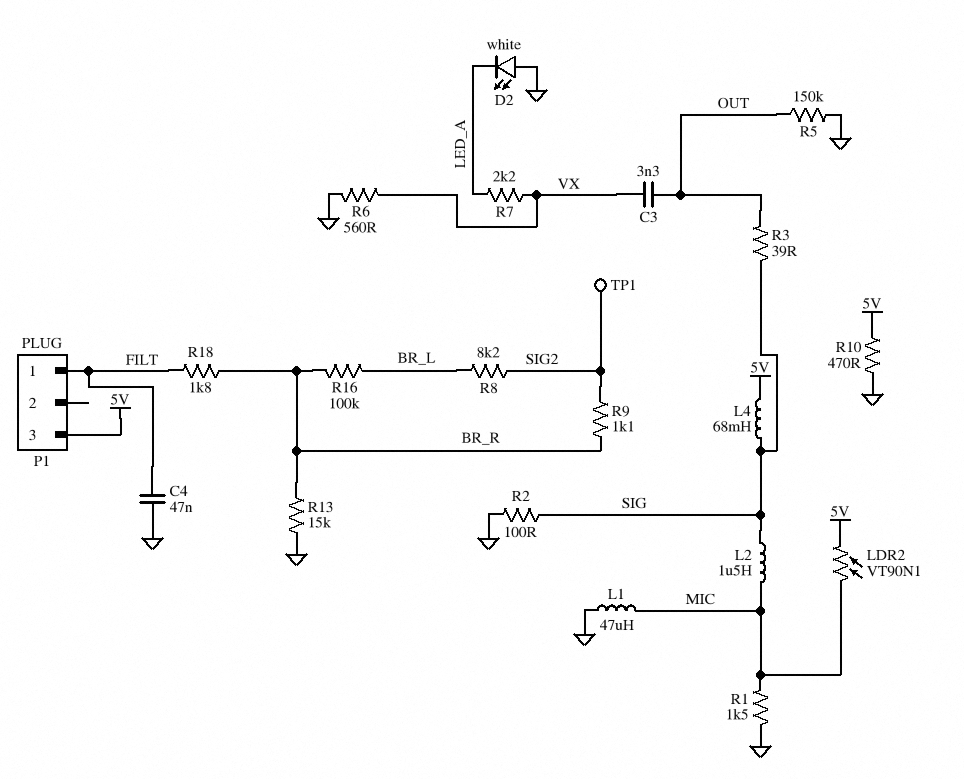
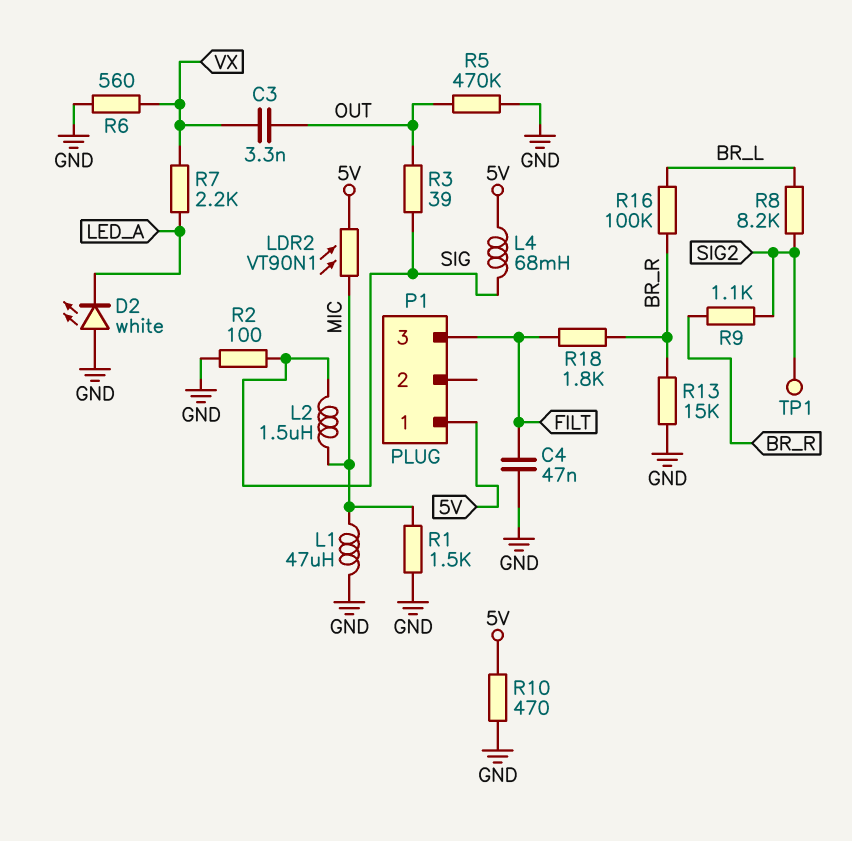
P1 pin 1: FILT -> 5V
P1 pin 3: 5V -> FILT
R5: 150k (GND, OUT) -> 470k (GND, OUT)

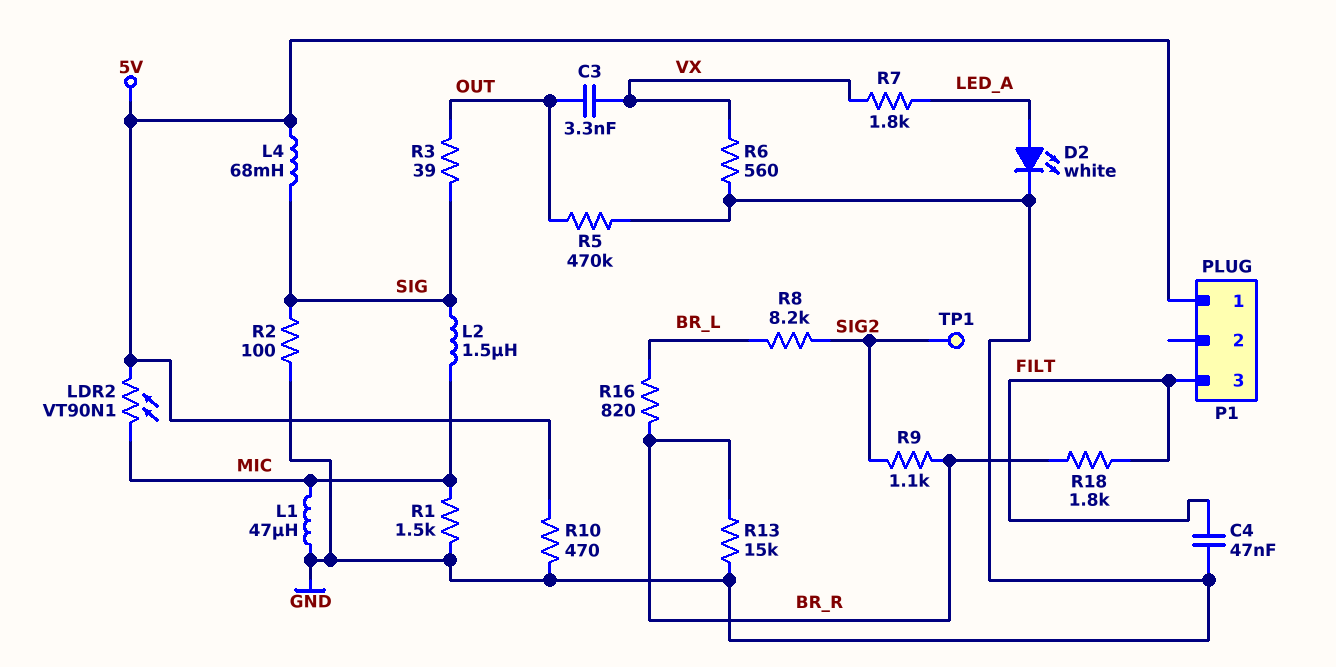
D2: LED white (A GND, K LED_A) -> LED white (A LED_A, K GND)
R7: 2.2k (LED_A, VX) -> 1.8k (LED_A, VX)
R16: 100k (BR_L, BR_R) -> 820 (BR_L, BR_R)

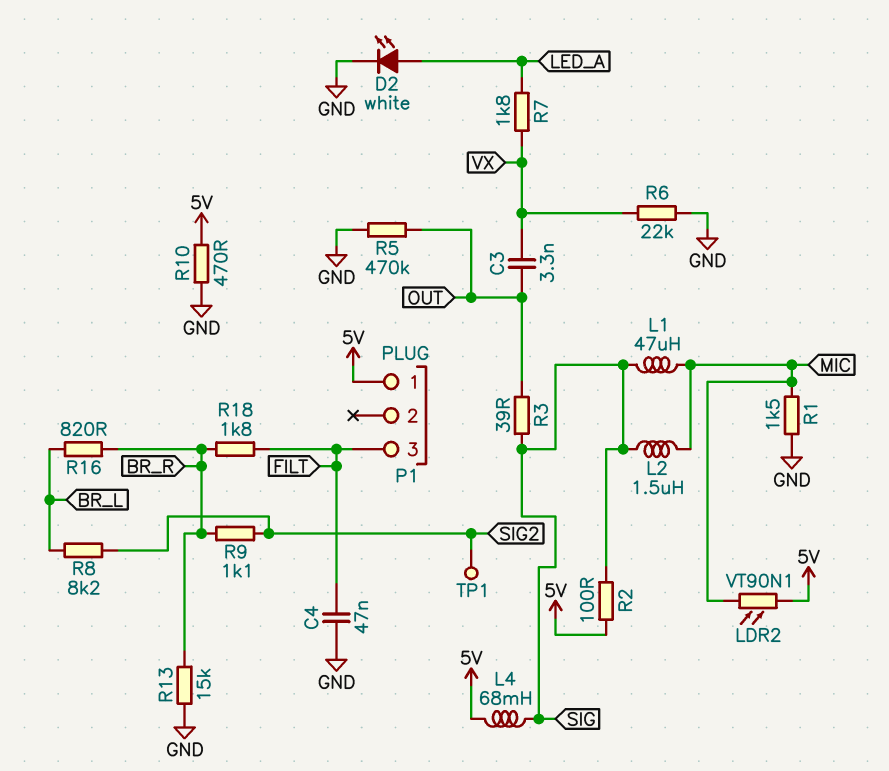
L1: 47uH (GND, MIC) -> 47uH (MIC, SIG)
R2: 100 (GND, SIG) -> 100 (5V, SIG)
R6: 560 (GND, VX) -> 22k (GND, VX)

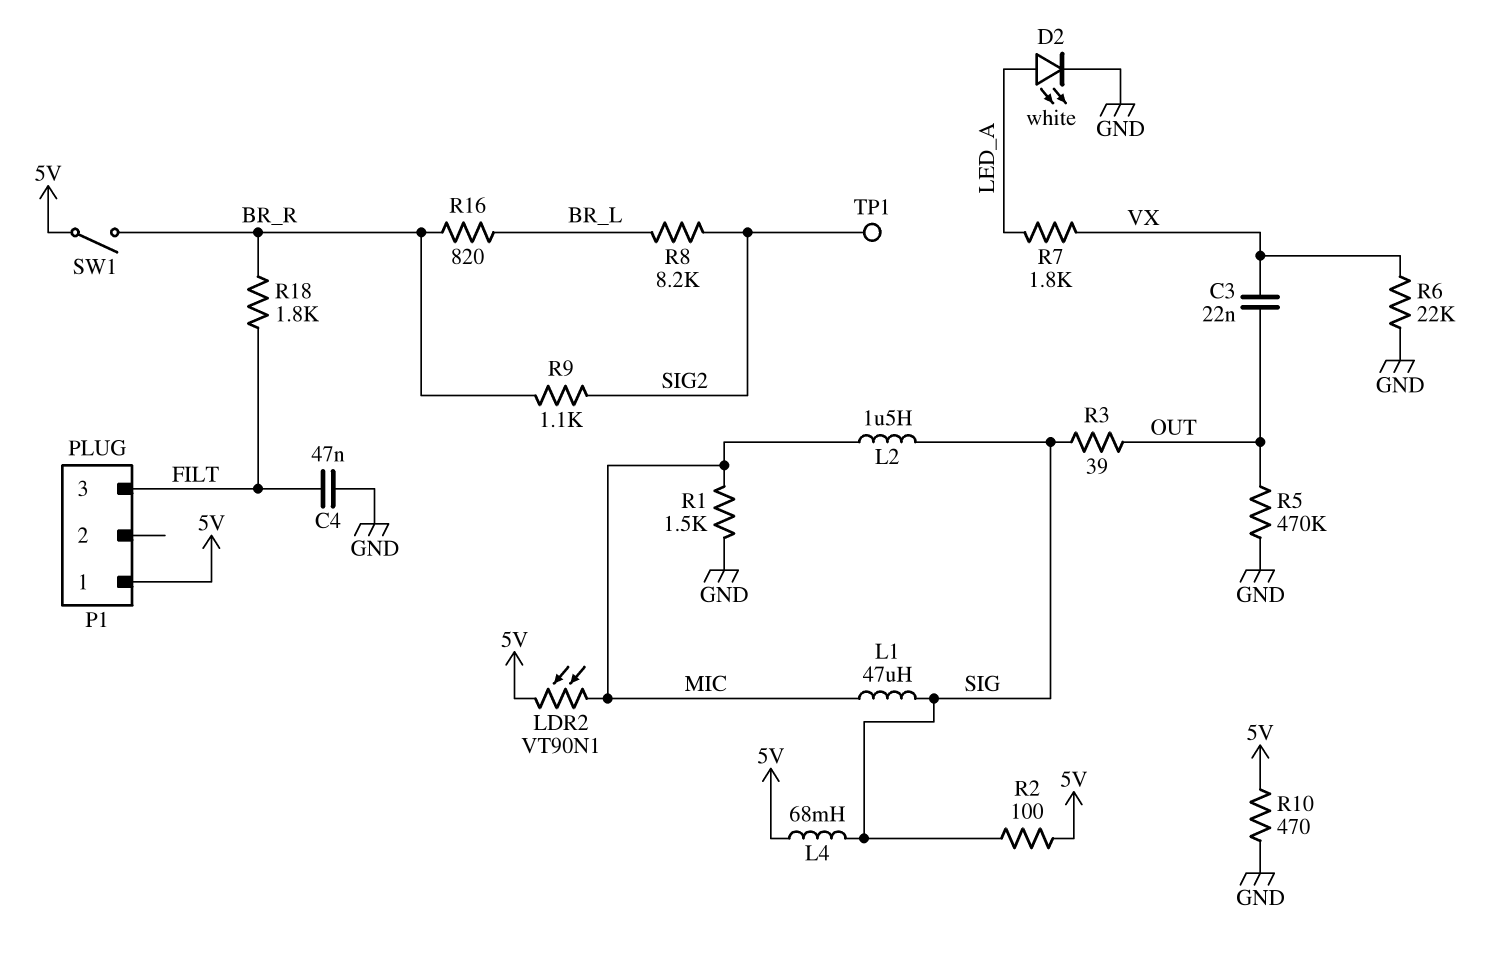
C3: 3.3nF (OUT, VX) -> 22nF (OUT, VX)
R13: 15k (BR_R, GND) -> none
SW1: none -> switch (5V, BR_R)

